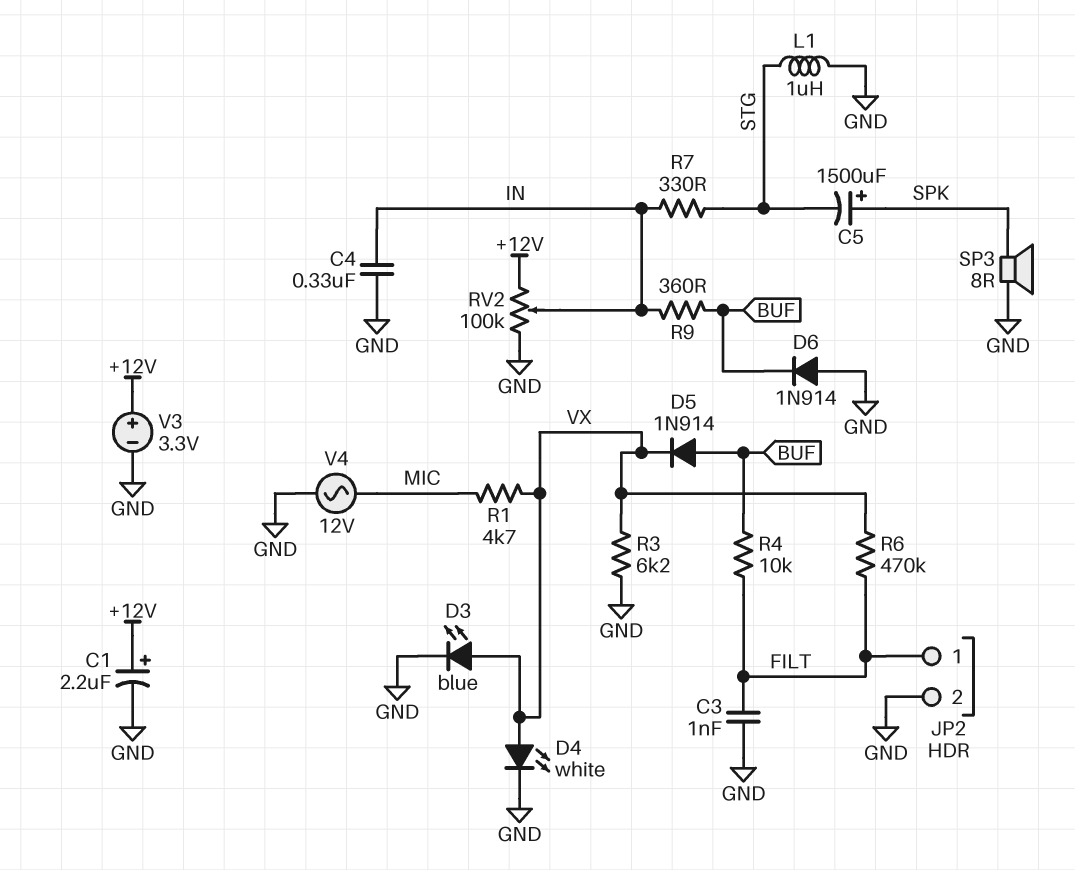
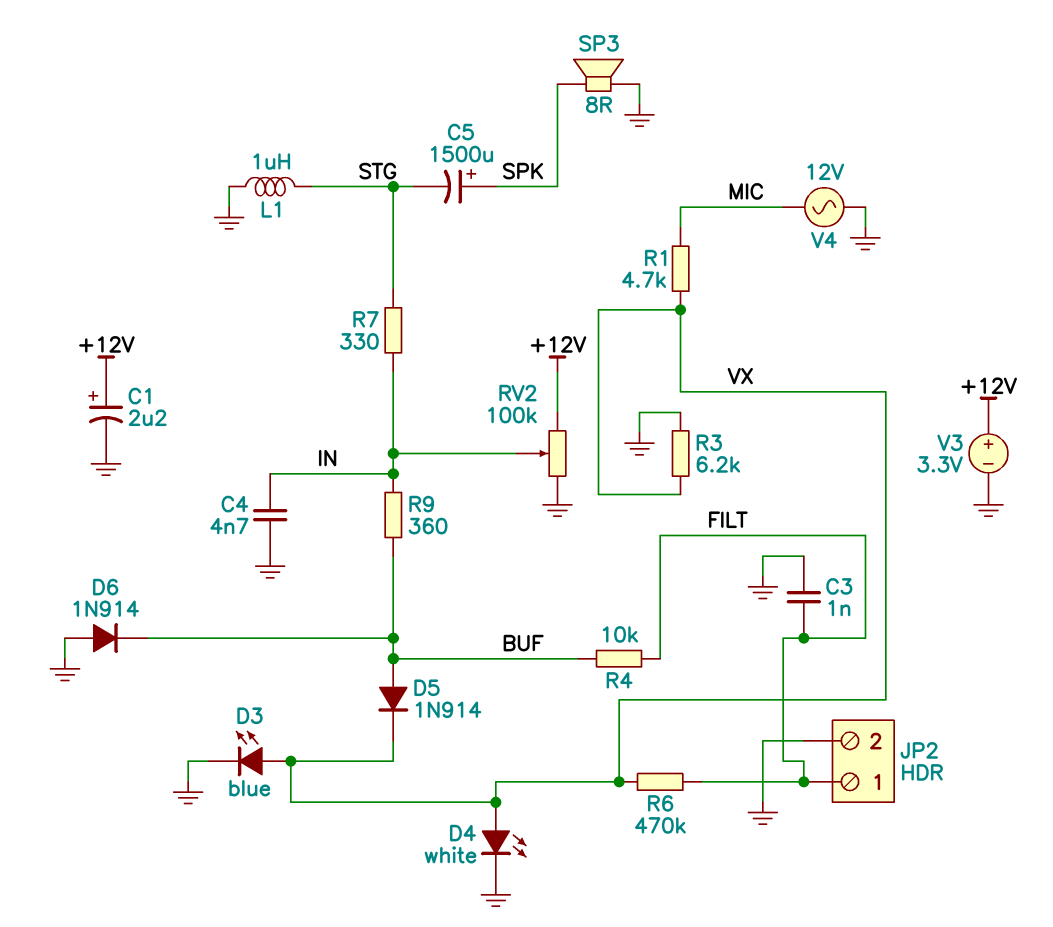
C4: 330nF (GND, IN) -> 4.7nF (GND, IN)

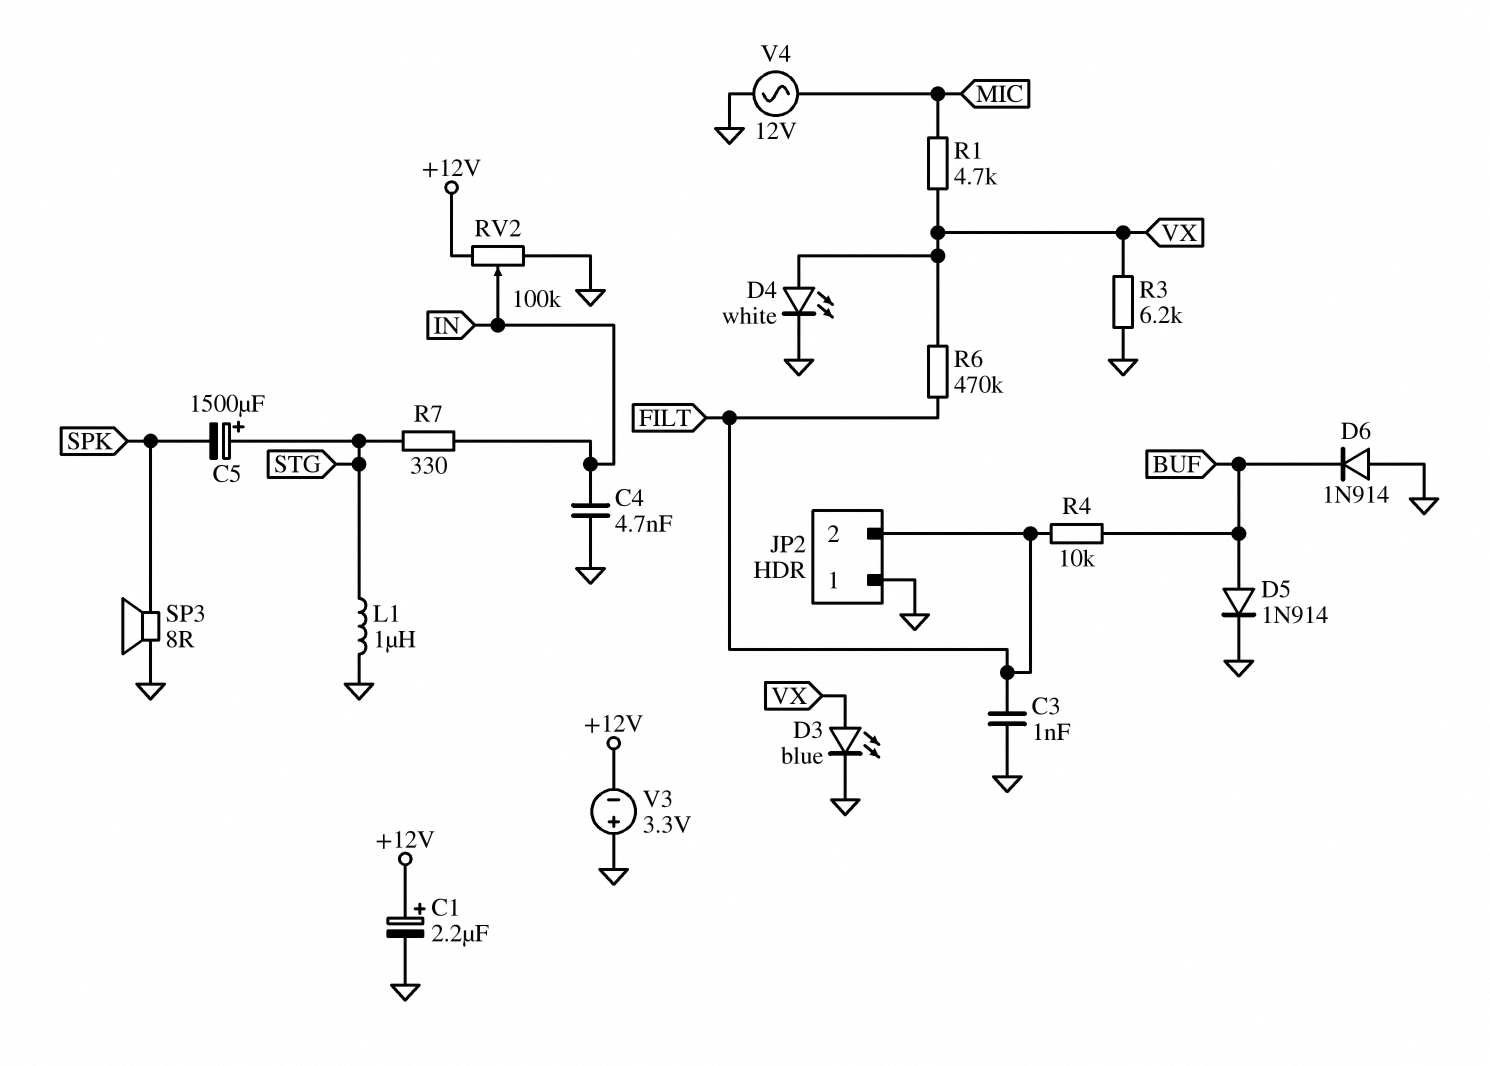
C5: 1500uF (plus SPK, minus STG) -> 1500uF (plus STG, minus SPK)
D5: diode 1N914 (A BUF, K VX) -> diode 1N914 (A BUF, K GND)
JP2 pin 1: FILT -> GND
JP2 pin 2: GND -> FILT
R9: 360 (BUF, IN) -> none
V3: 3.3V (plus +12V, minus GND) -> 3.3V (plus GND, minus +12V)

